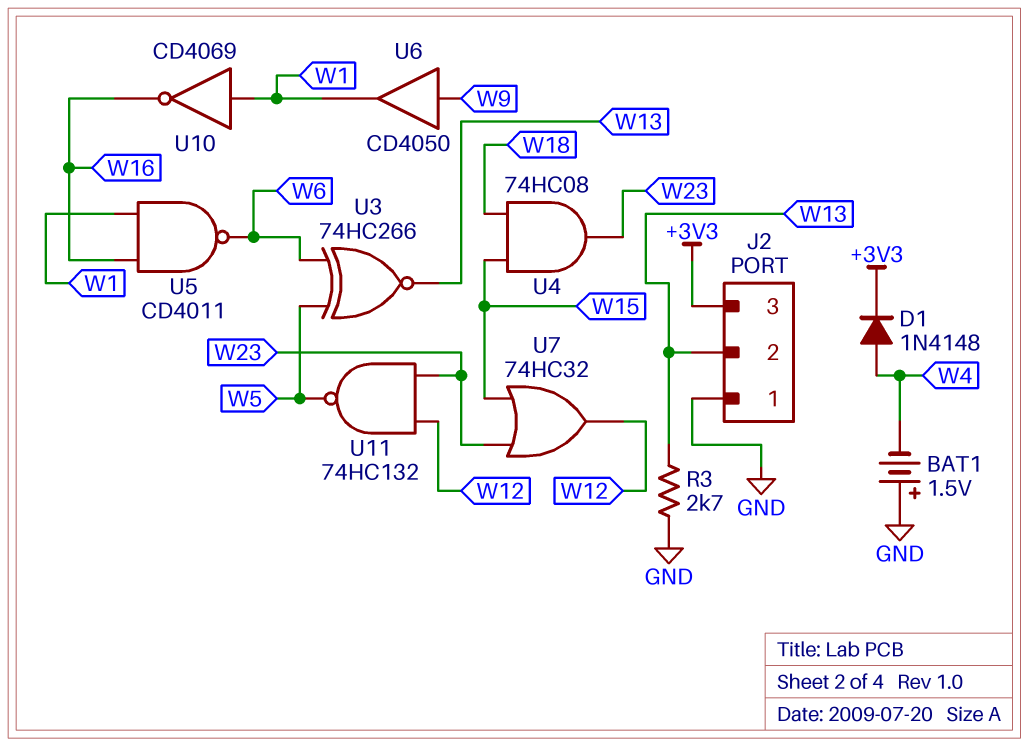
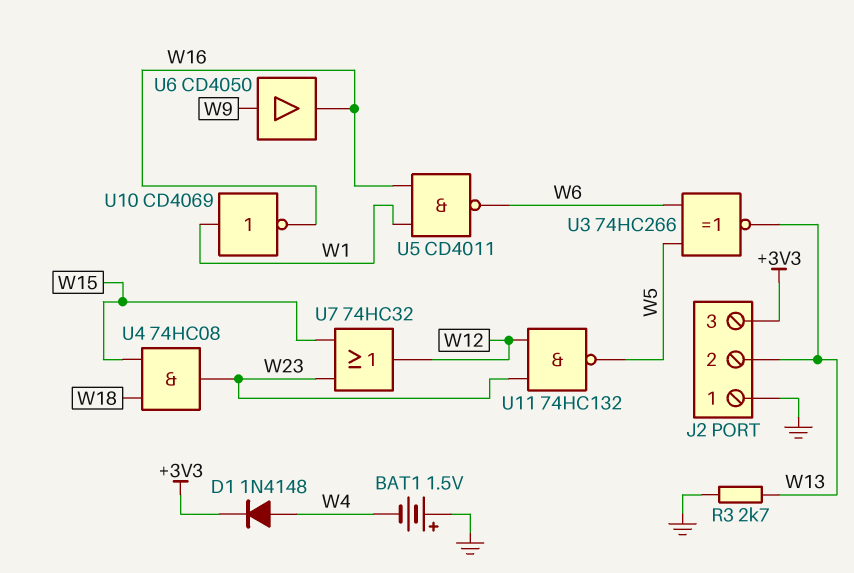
U6: buffer CD4050 (in W9, out W1) -> buffer CD4050 (in W9, out W16)

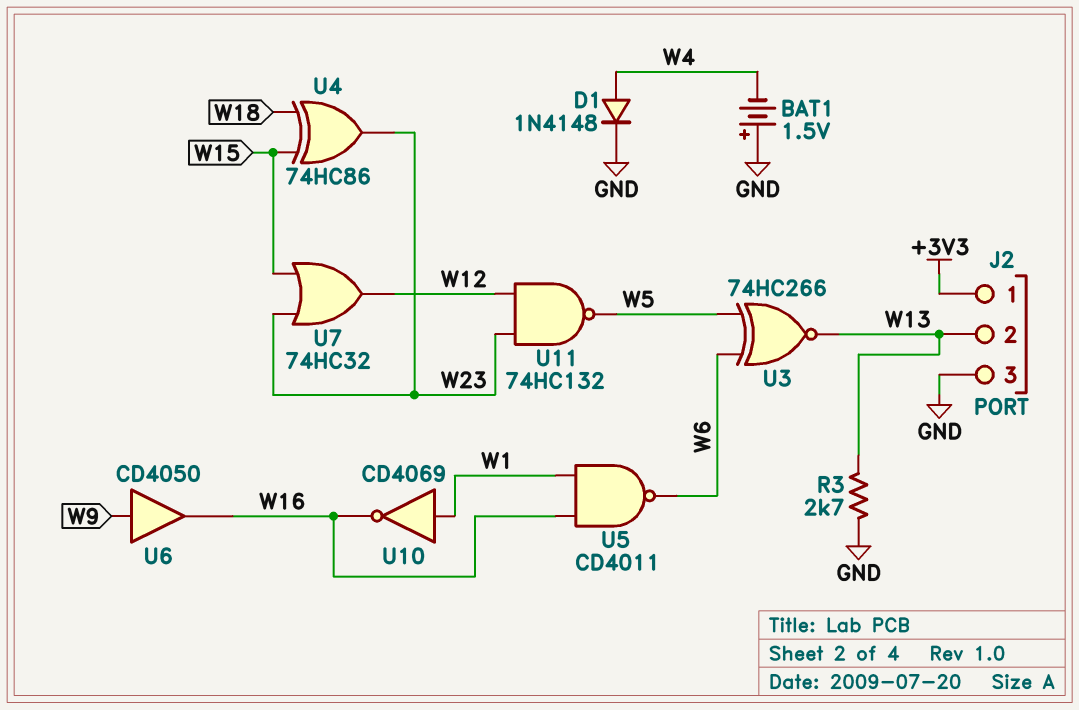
D1: diode 1N4148 (A W4, K +3V3) -> diode 1N4148 (A W4, K GND)
J2 pin 1: GND -> +3V3
J2 pin 3: +3V3 -> GND
U4: AND 74HC08 (in W15, in W18, out W23) -> XOR 74HC86 (in W15, in W18, out W23)

